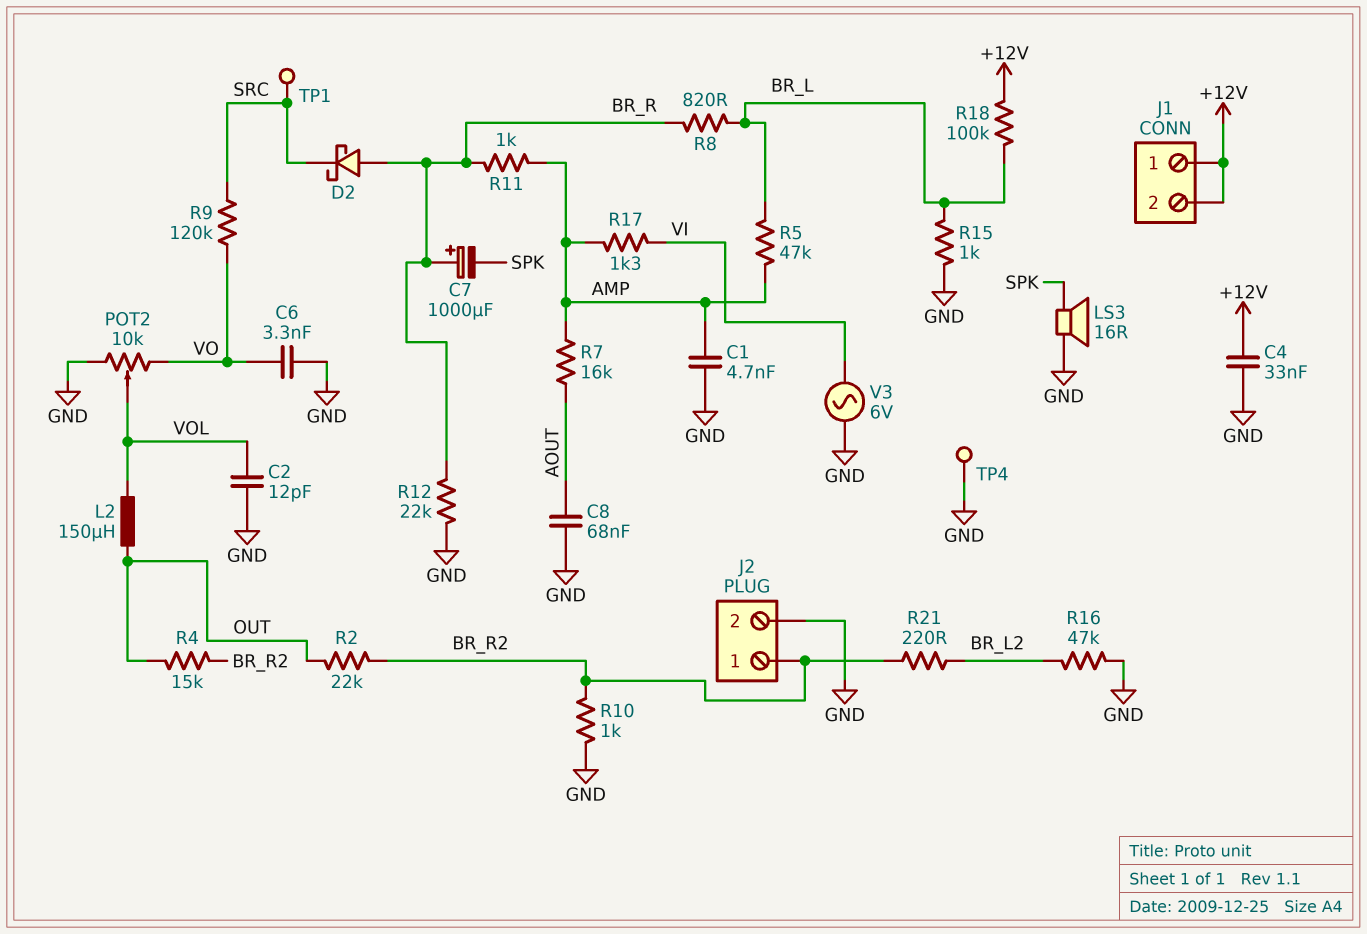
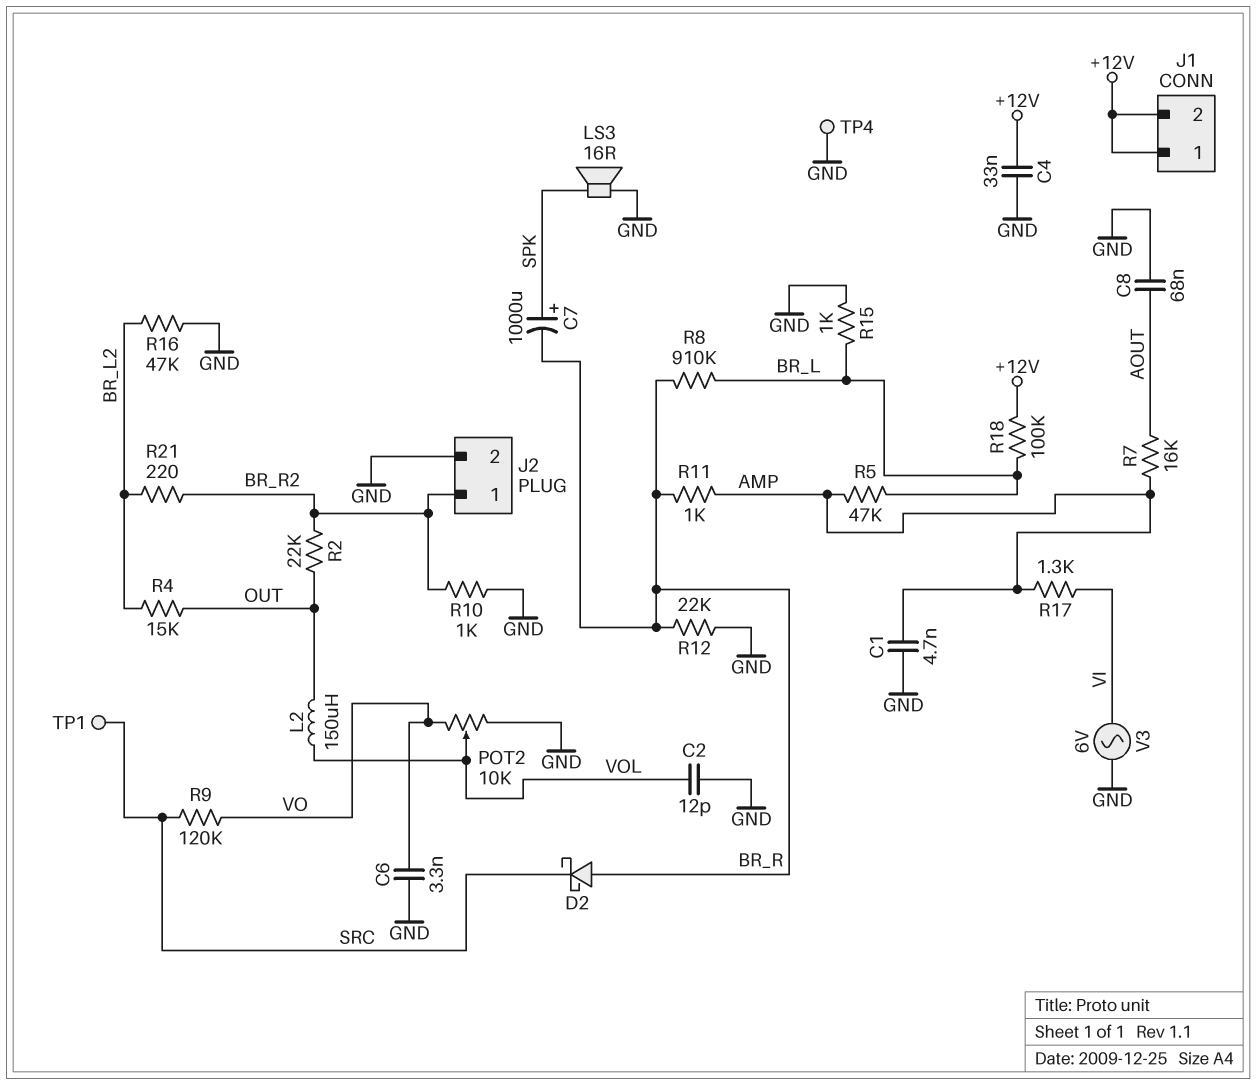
C7: 1000uF (plus BR_R, minus SPK) -> 1000uF (plus SPK, minus BR_R)
R4: 15k (BR_R2, OUT) -> 15k (BR_L2, OUT)
R8: 820 (BR_L, BR_R) -> 910k (BR_L, BR_R)

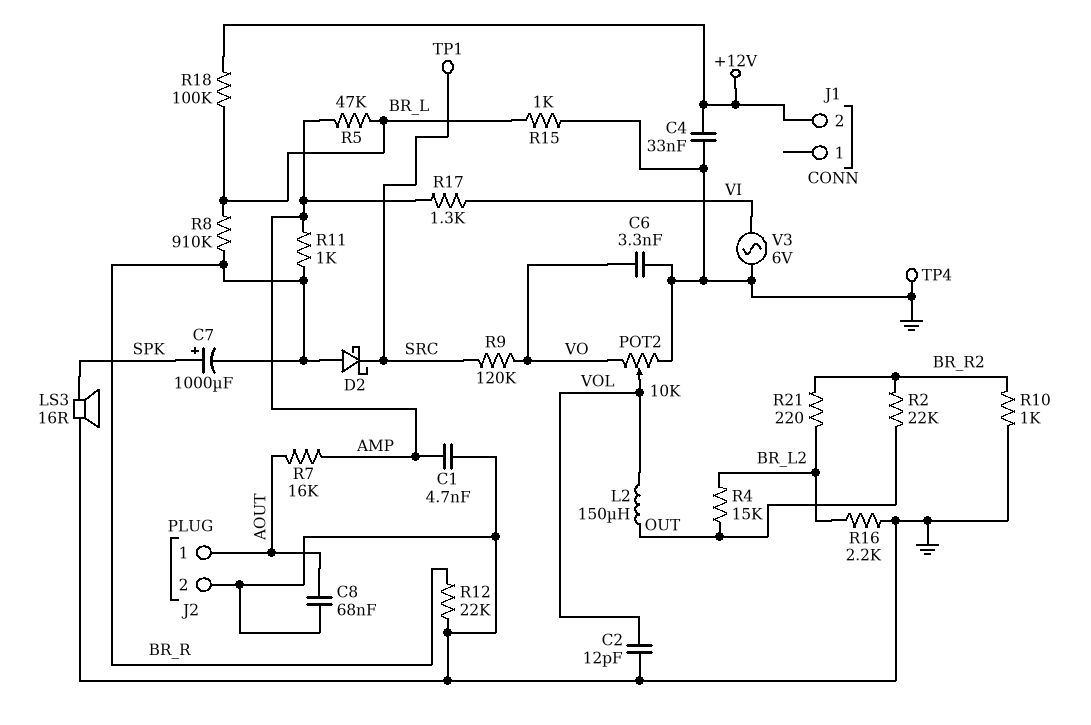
J1 pin 1: +12V -> none
J2 pin 1: BR_R2 -> AOUT
R16: 47k (BR_L2, GND) -> 2.2k (BR_L2, GND)

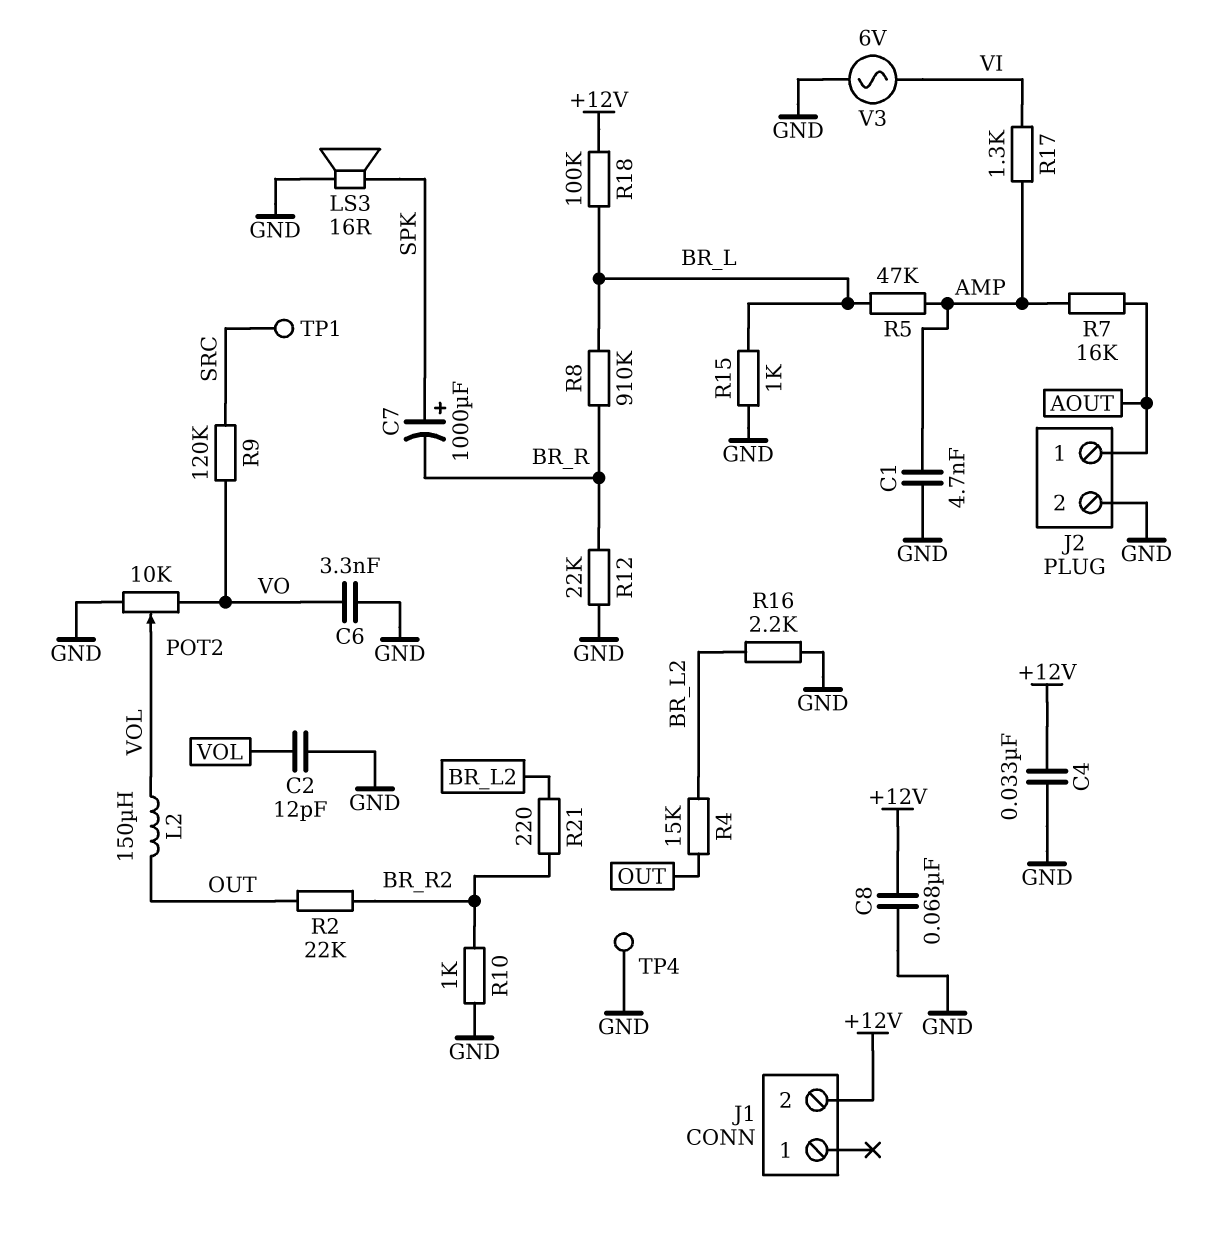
C8: 68nF (AOUT, GND) -> 68nF (+12V, GND)
D2: schottky (A BR_R, K SRC) -> none
R11: 1k (AMP, BR_R) -> none

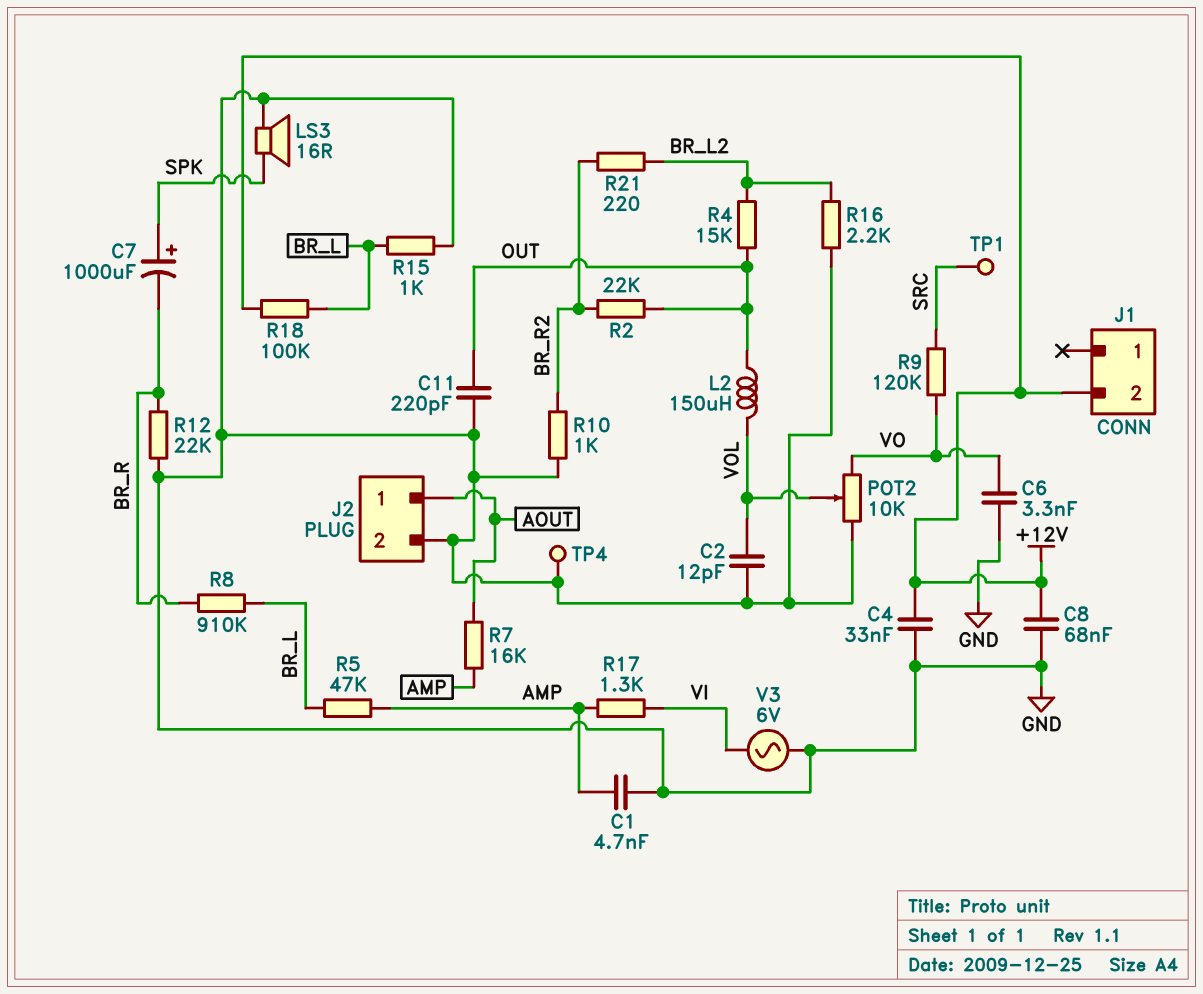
C11: none -> 220pF (GND, OUT)

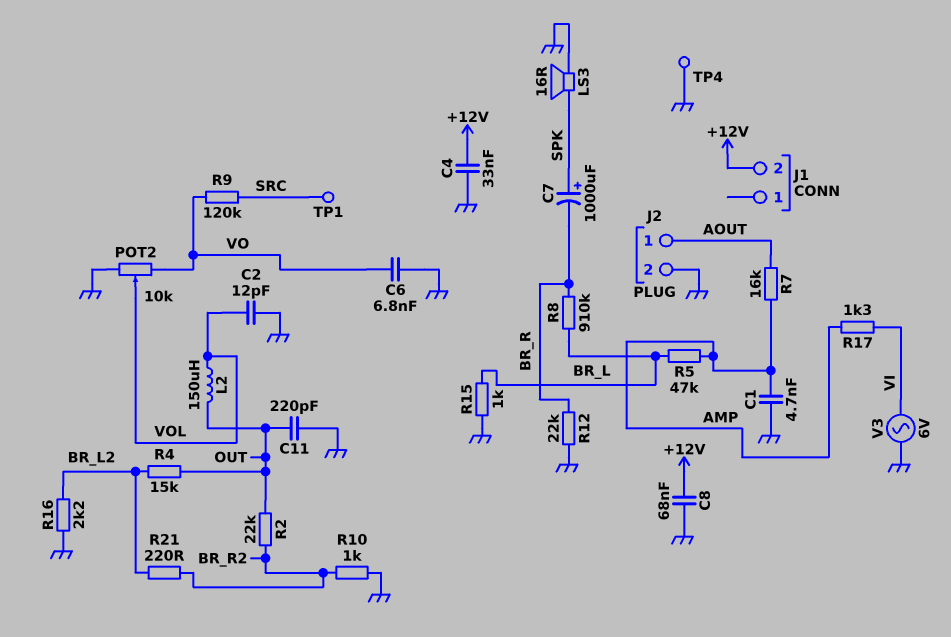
C6: 3.3nF (GND, VO) -> 6.8nF (GND, VO)
R18: 100k (+12V, BR_L) -> none

